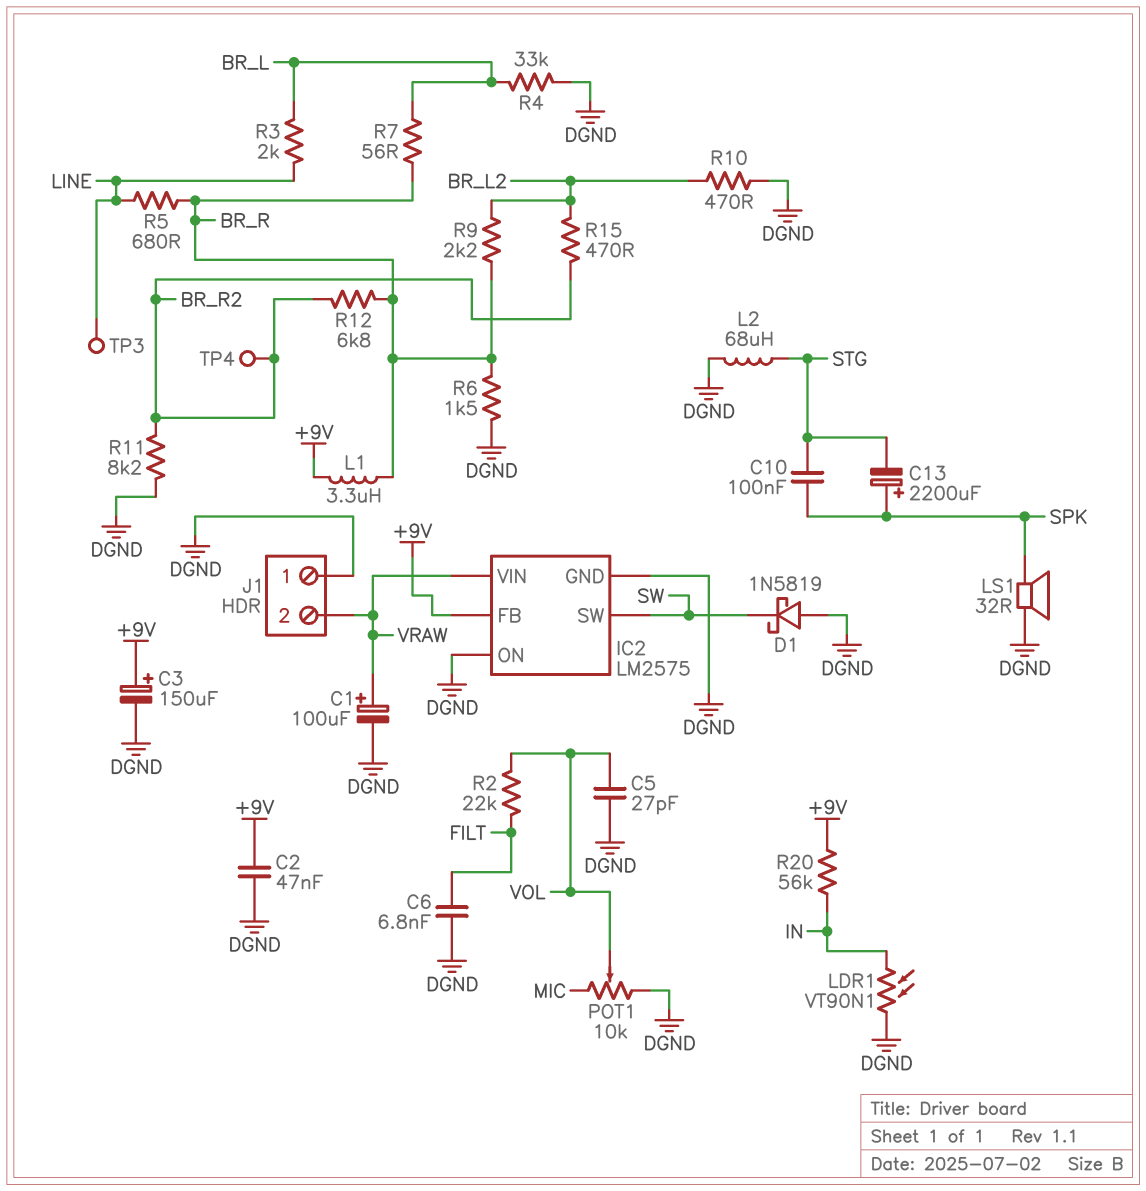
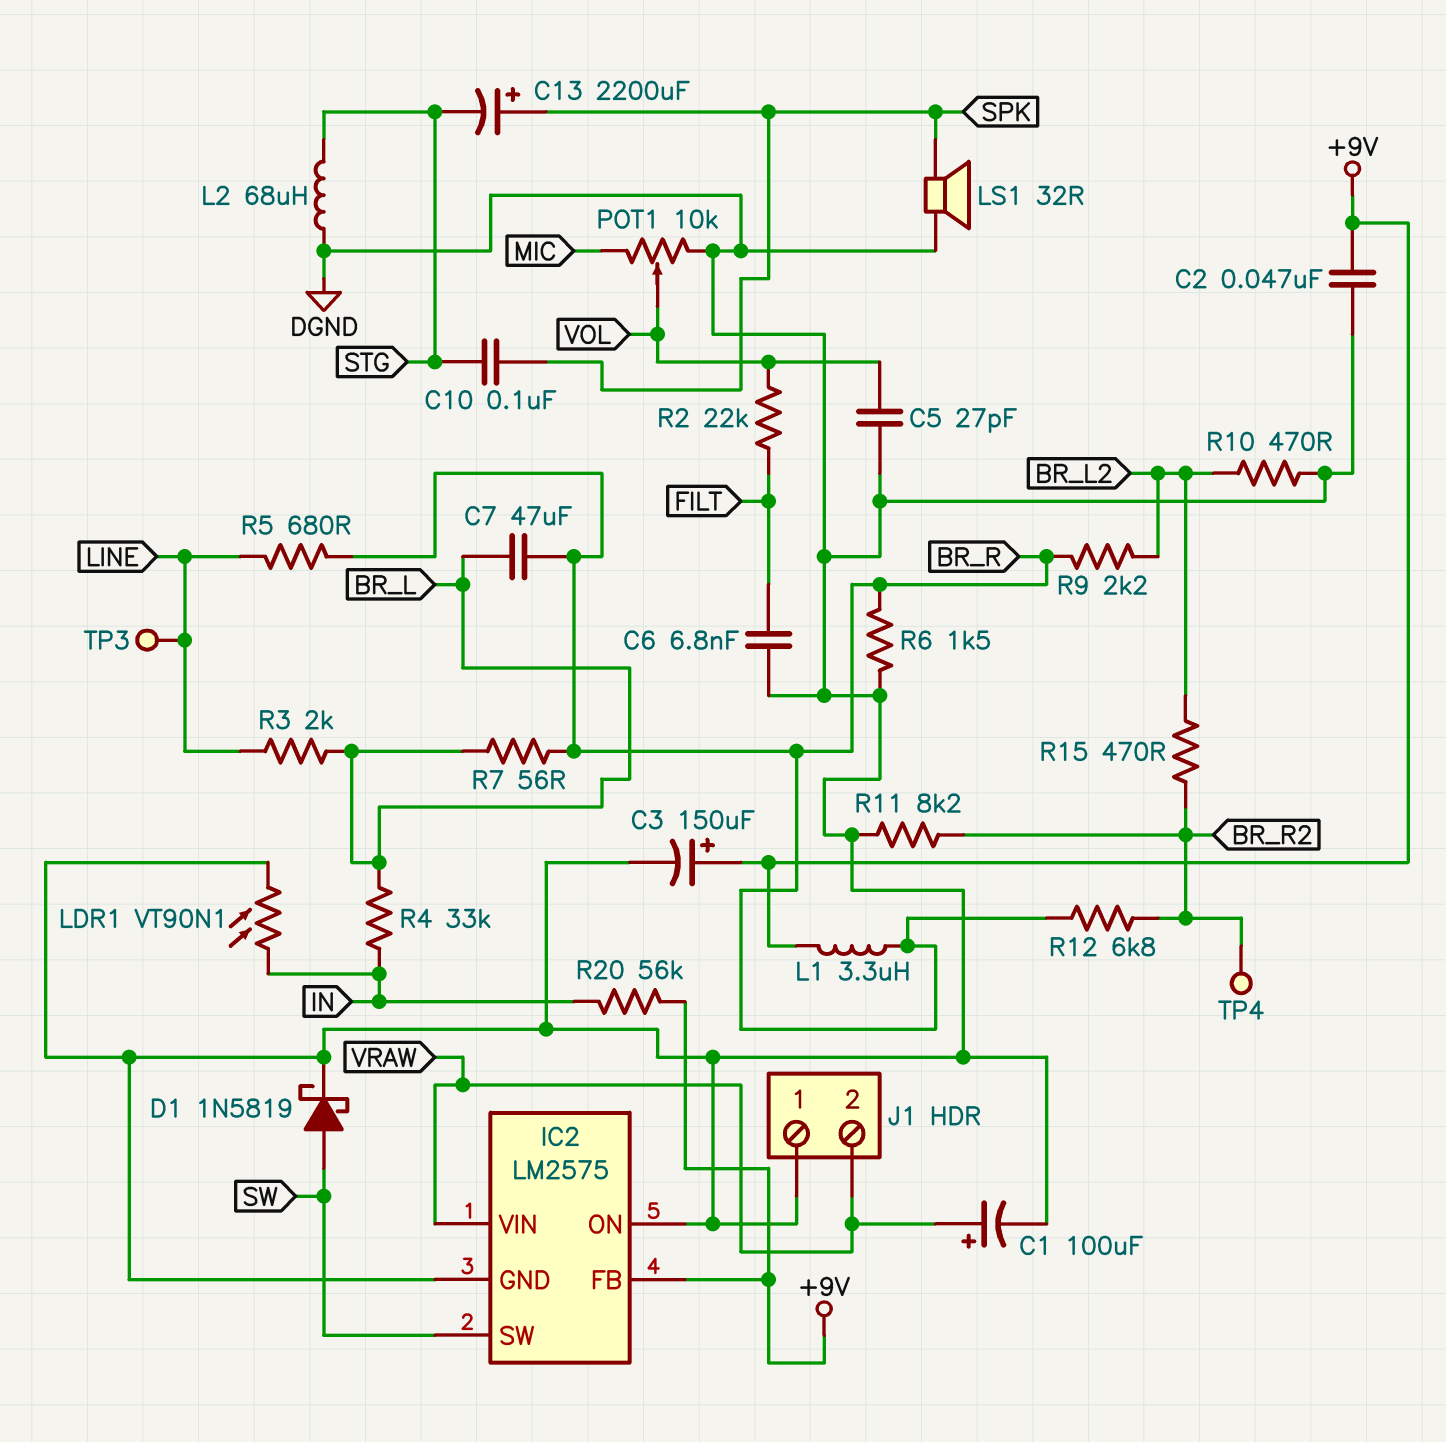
C7: none -> 47uF (BR_L, BR_R)
D1: schottky 1N5819 (A DGND, K SW) -> schottky 1N5819 (A SW, K DGND)
R4: 33k (BR_L, DGND) -> 33k (BR_L, IN)

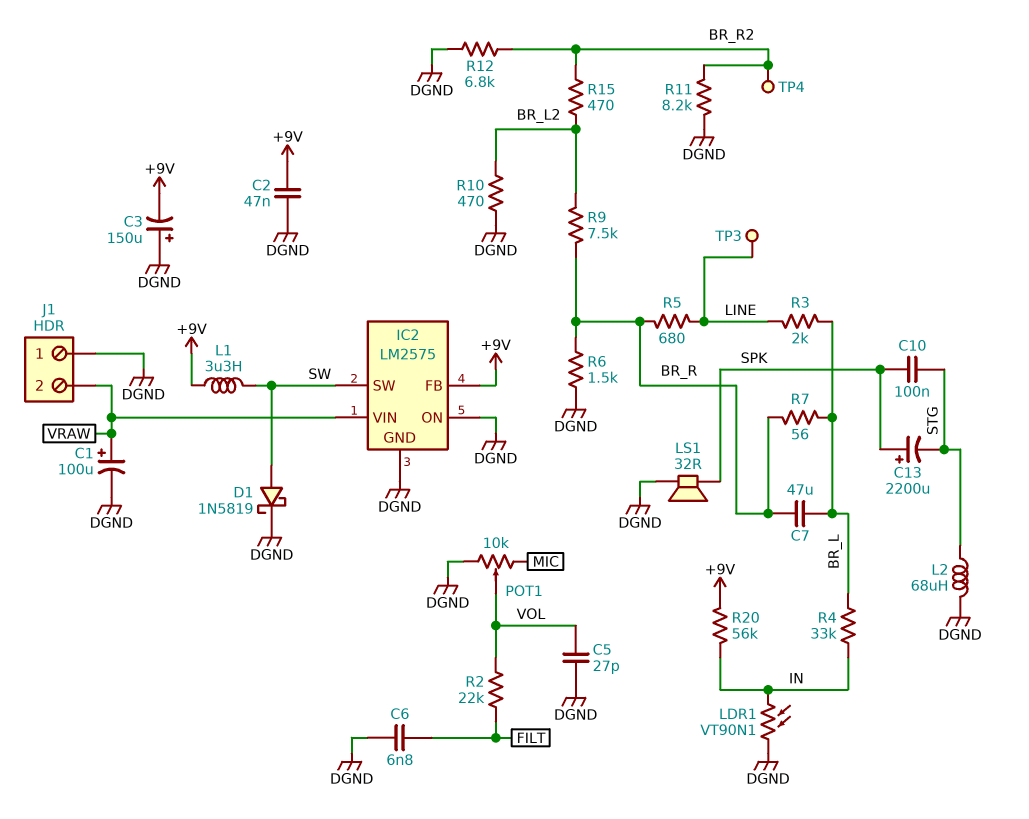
C3: 150uF (plus +9V, minus DGND) -> 150uF (plus DGND, minus +9V)
L1: 3.3uH (+9V, BR_R) -> 3.3uH (+9V, SW)
R9: 2.2k (BR_L2, BR_R) -> 7.5k (BR_L2, BR_R)
R12: 6.8k (BR_R, BR_R2) -> 6.8k (BR_R2, DGND)

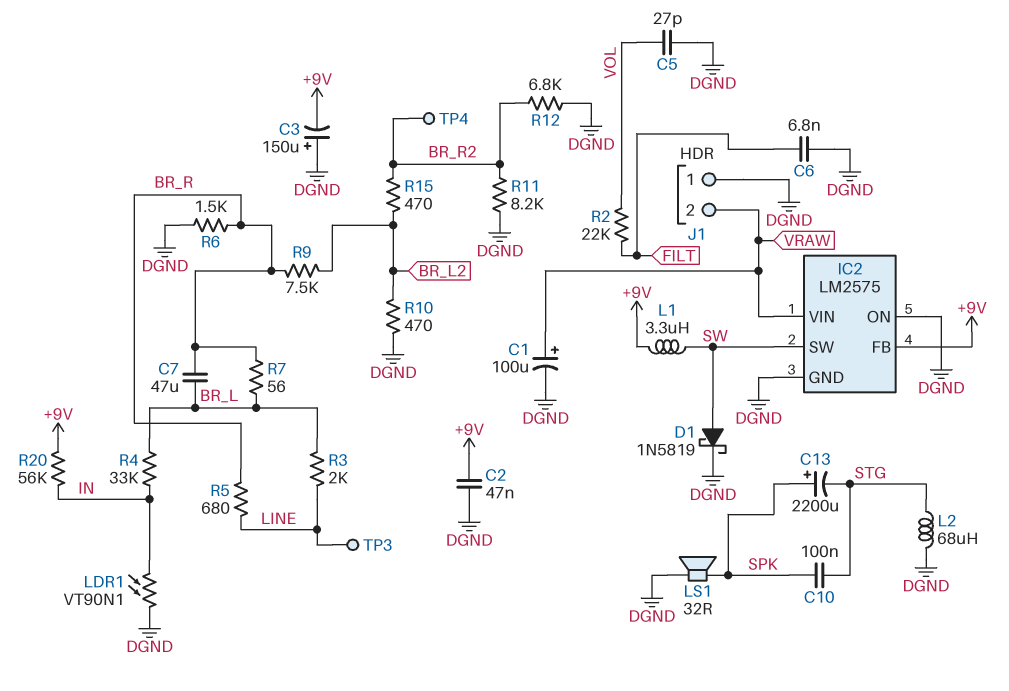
POT1: 10k (DGND, MIC, wiper VOL) -> none

